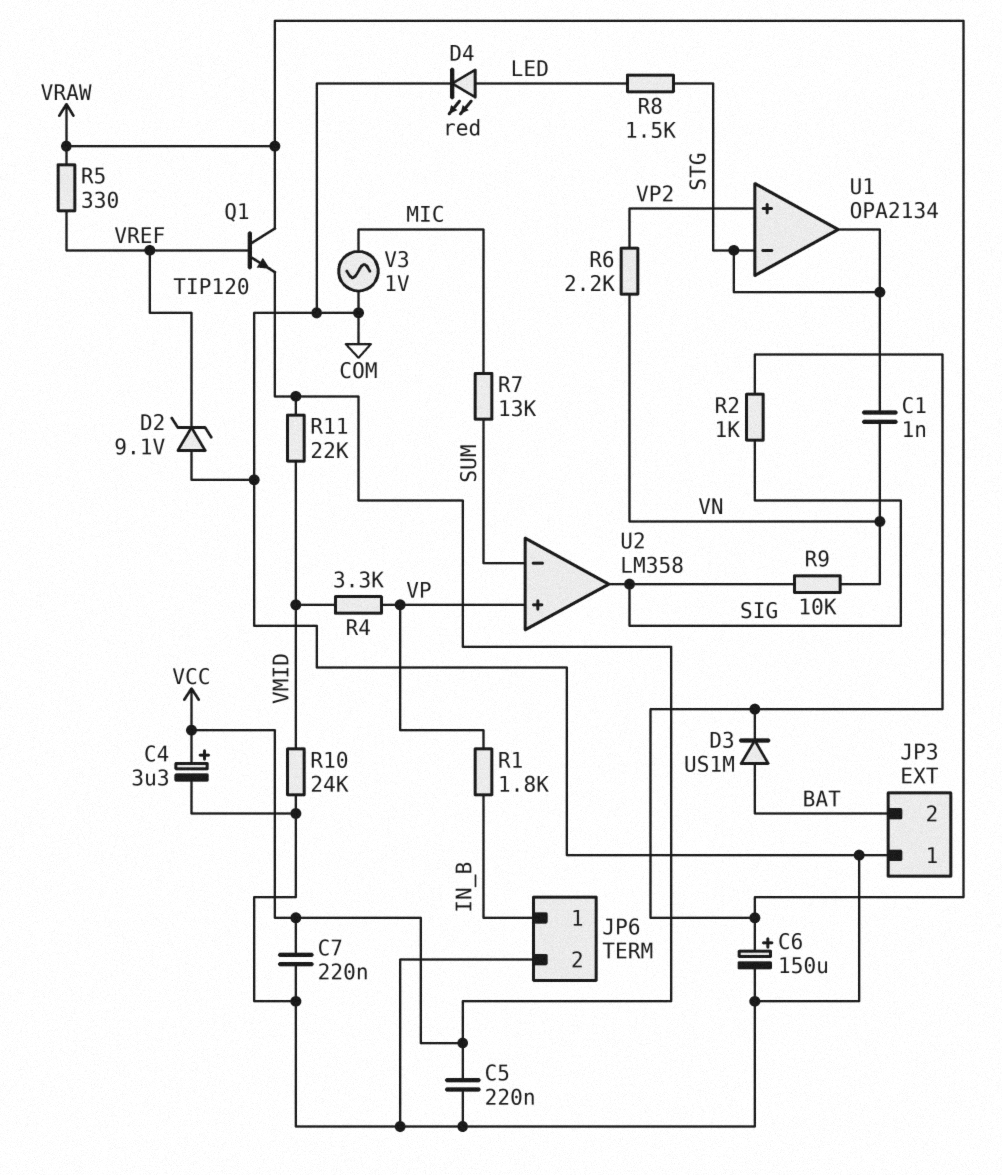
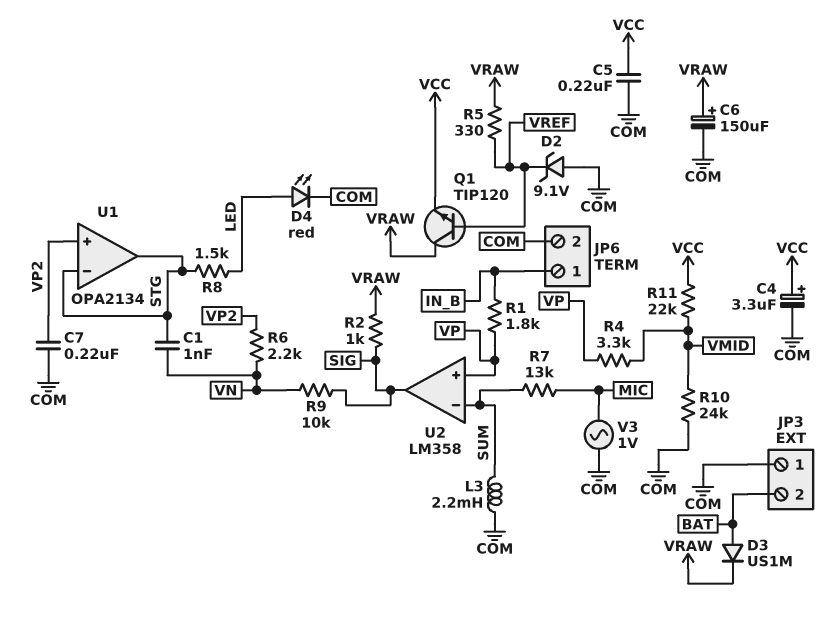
C7: 220nF (COM, VCC) -> 220nF (COM, VP2)
L3: none -> 2.2mH (COM, SUM)

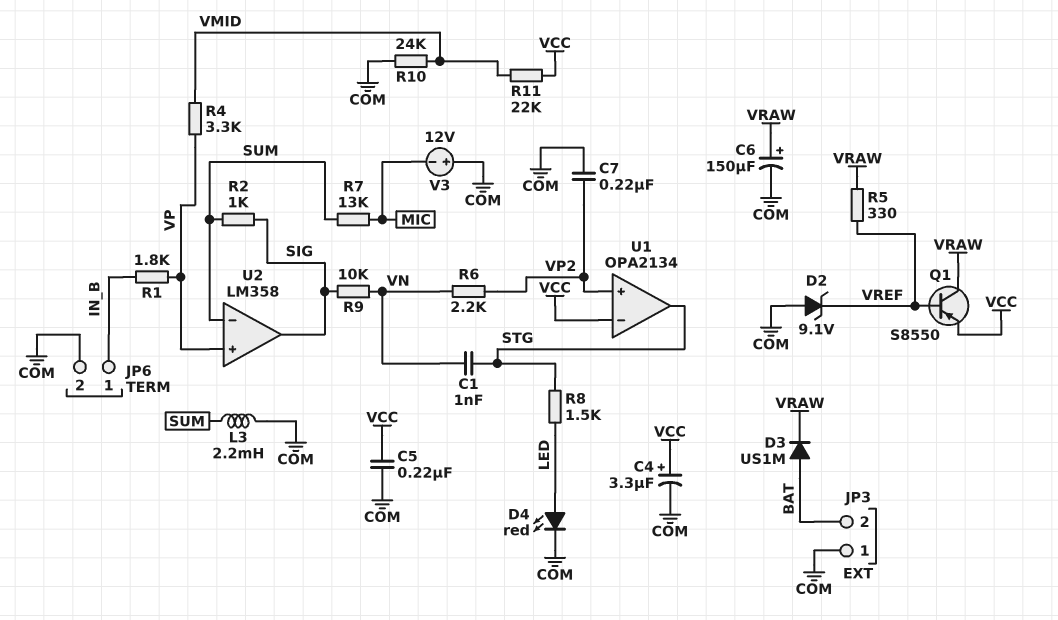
Q1: NPN TIP120 (B VREF, C VRAW, E VCC) -> PNP S8550 (B VREF, C VRAW, E VCC)
R2: 1k (SIG, VRAW) -> 1k (SIG, SUM)
U1 pin in-: STG -> VCC
V3: AC 1V (COM, MIC) -> 12V (plus COM, minus MIC)

